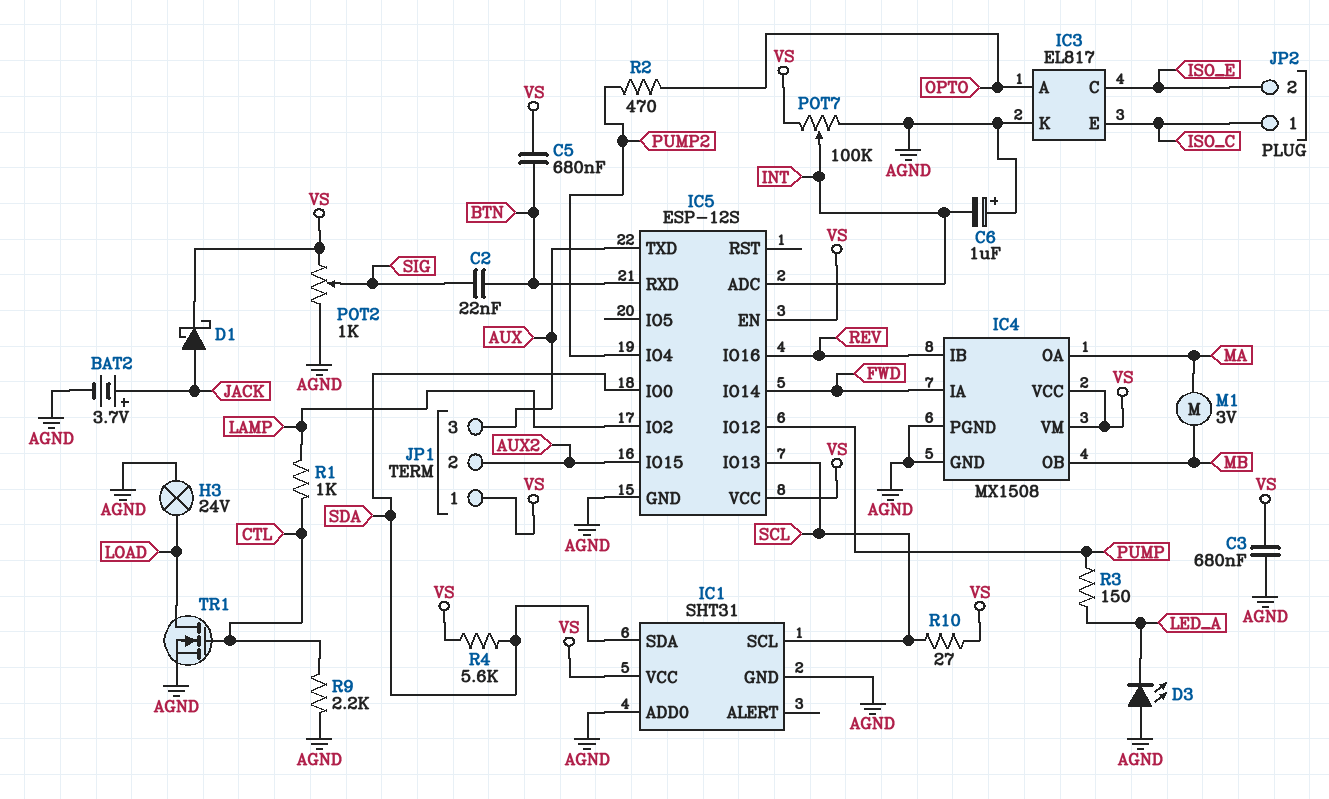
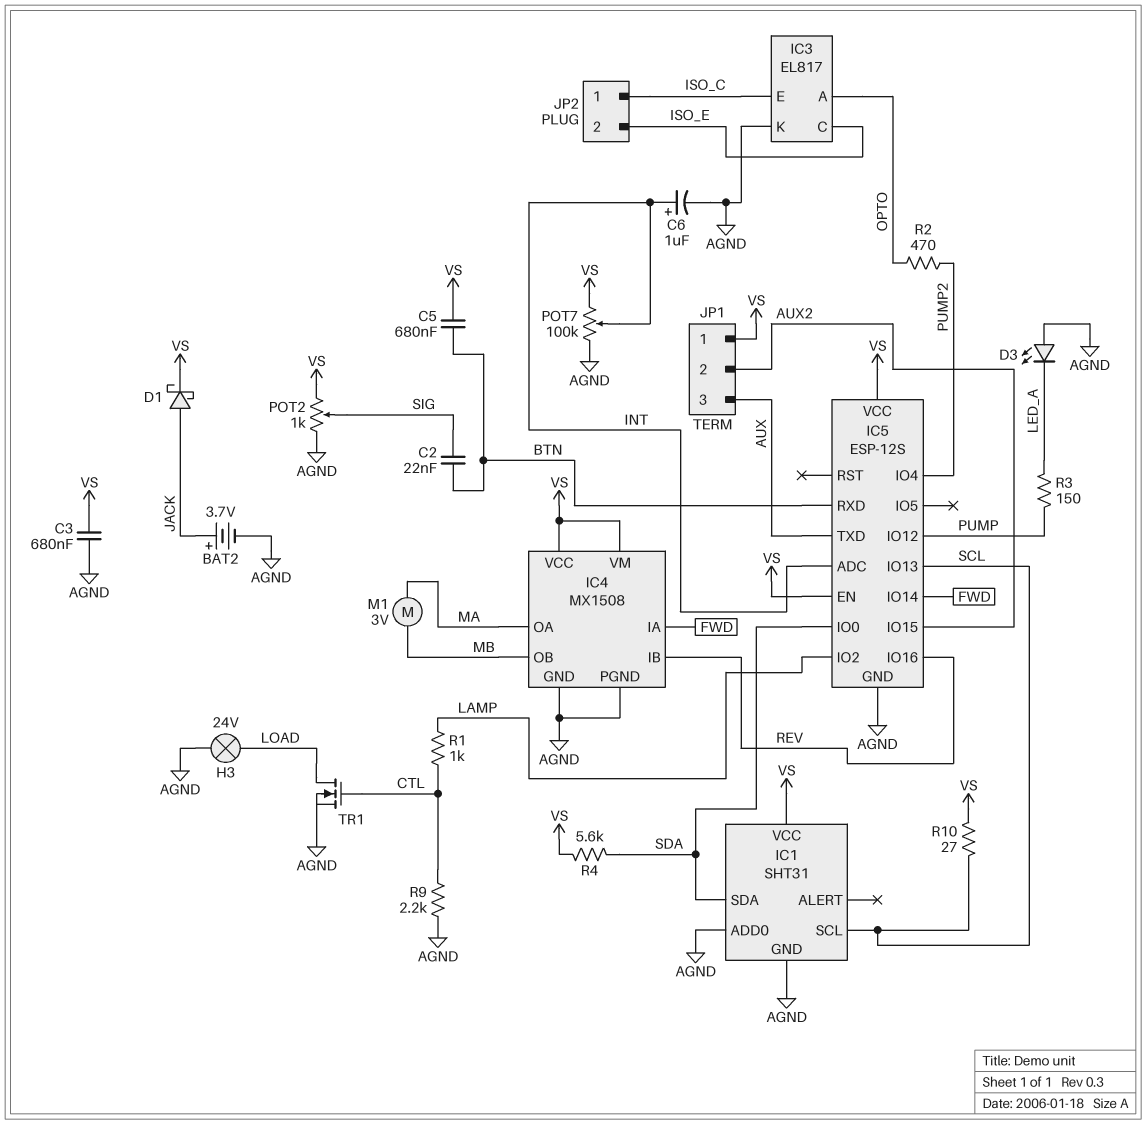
C6: 1uF (plus AGND, minus INT) -> 1uF (plus INT, minus AGND)

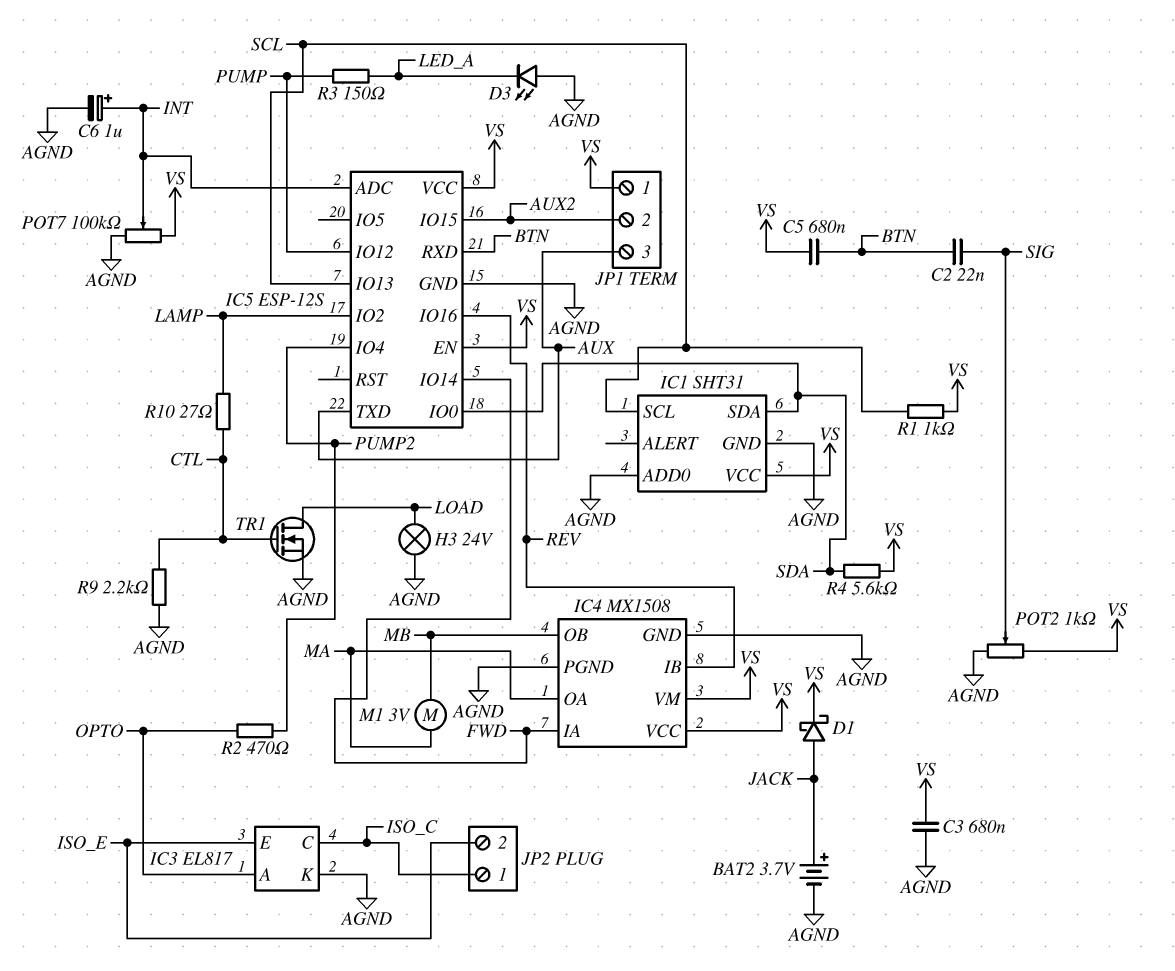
IC3 pin C: ISO_E -> ISO_C
IC3 pin E: ISO_C -> ISO_E
R1: 1k (CTL, LAMP) -> 1k (SCL, VS)
R10: 27 (SCL, VS) -> 27 (CTL, LAMP)

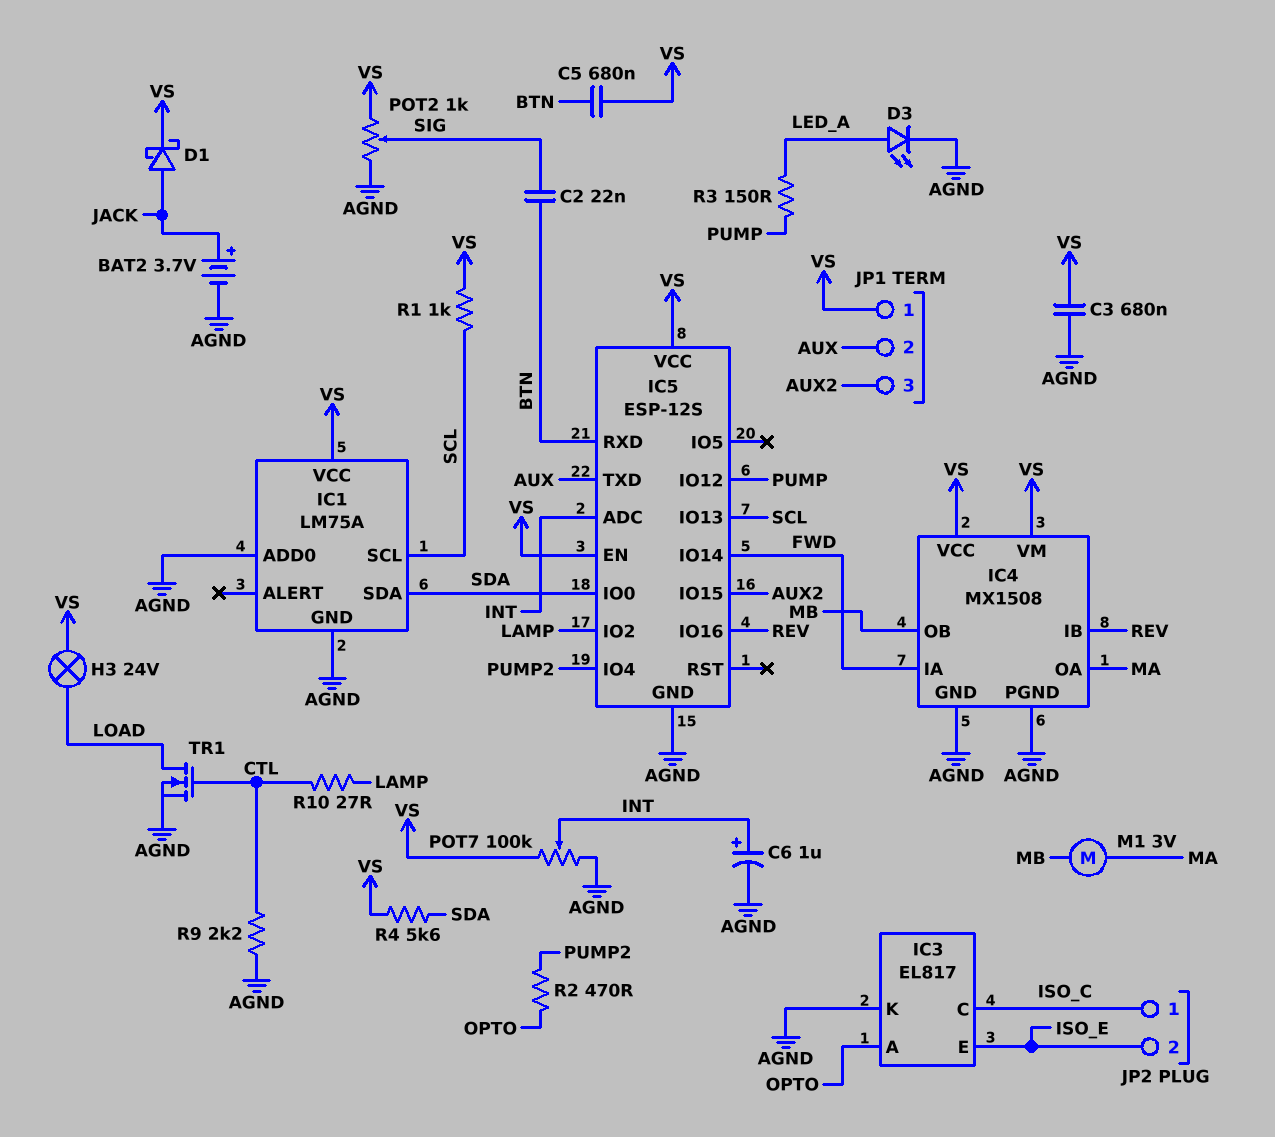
D3: LED (A AGND, K LED_A) -> LED (A LED_A, K AGND)
H3: lamp 24V (AGND, LOAD) -> lamp 24V (LOAD, VS)
IC1: SHT31 -> LM75A
JP1 pin 2: AUX2 -> AUX
JP1 pin 3: AUX -> AUX2

